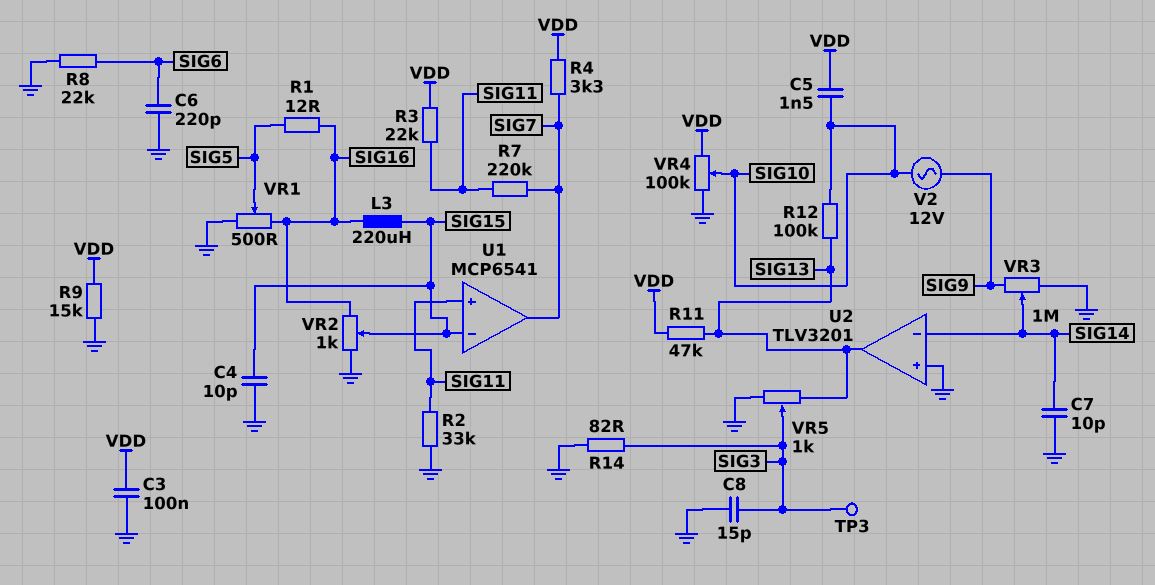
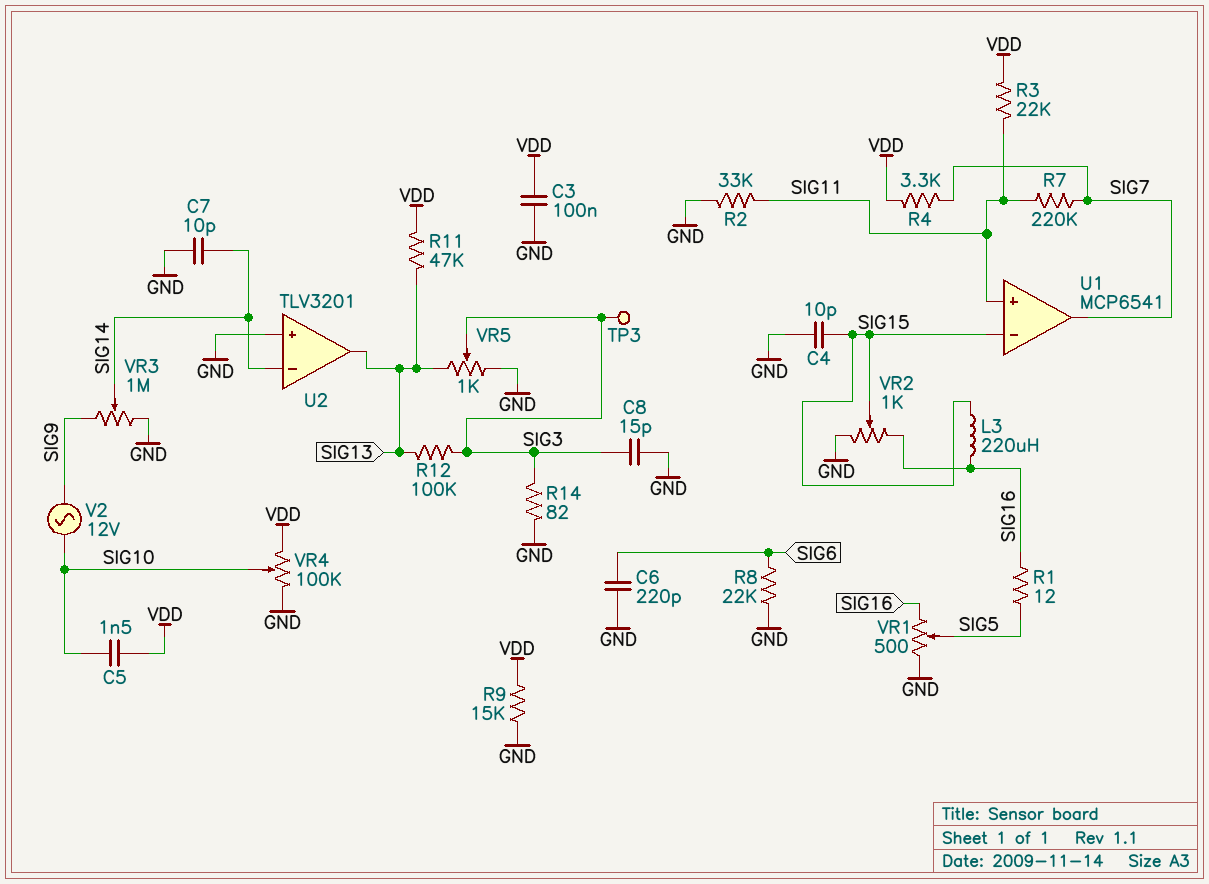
R12: 100k (SIG10, SIG13) -> 100k (SIG3, SIG13)

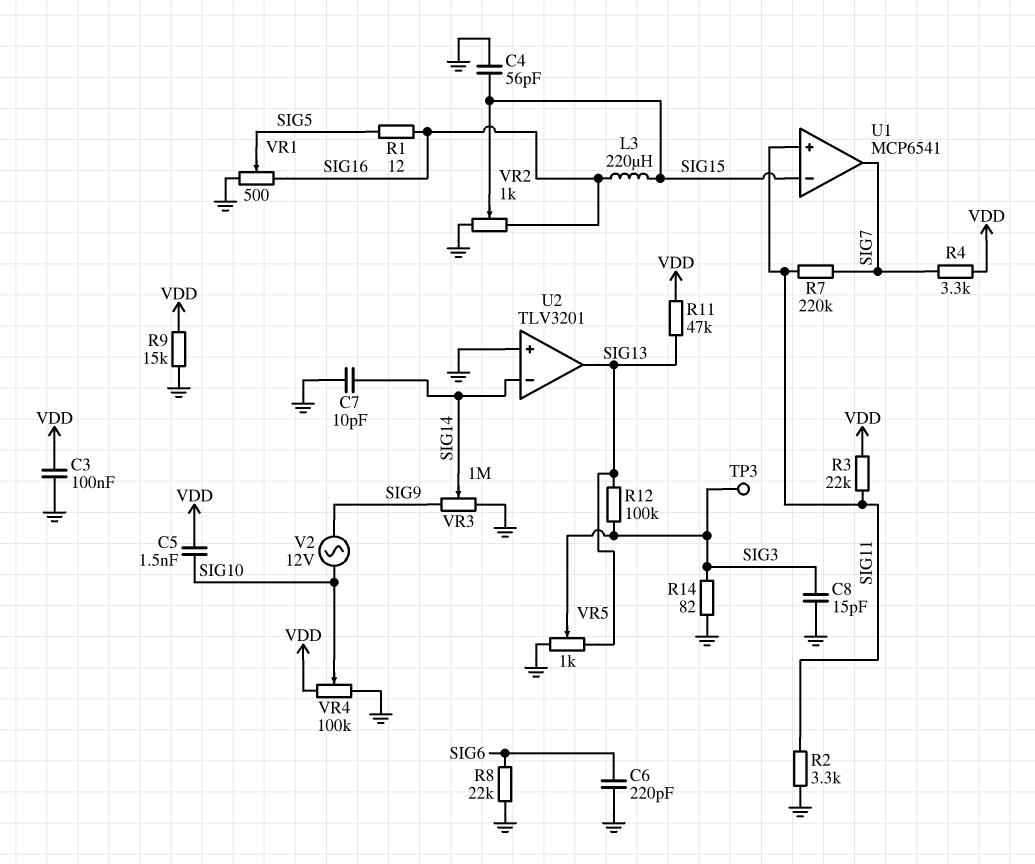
C4: 10pF (GND, SIG15) -> 56pF (GND, SIG15)
R2: 33k (GND, SIG11) -> 3.3k (GND, SIG11)

